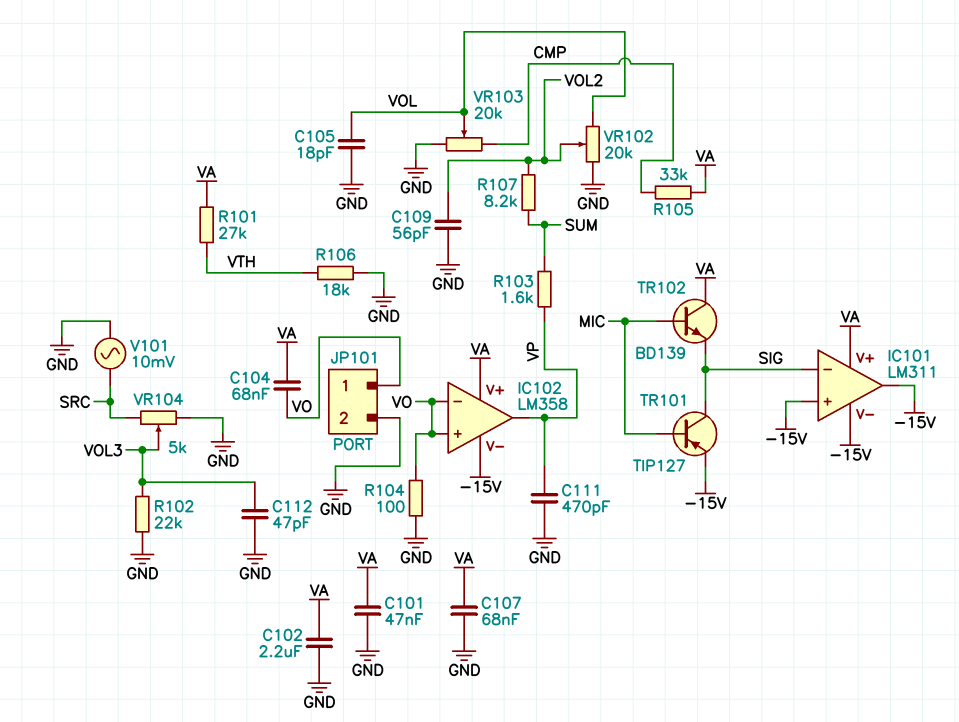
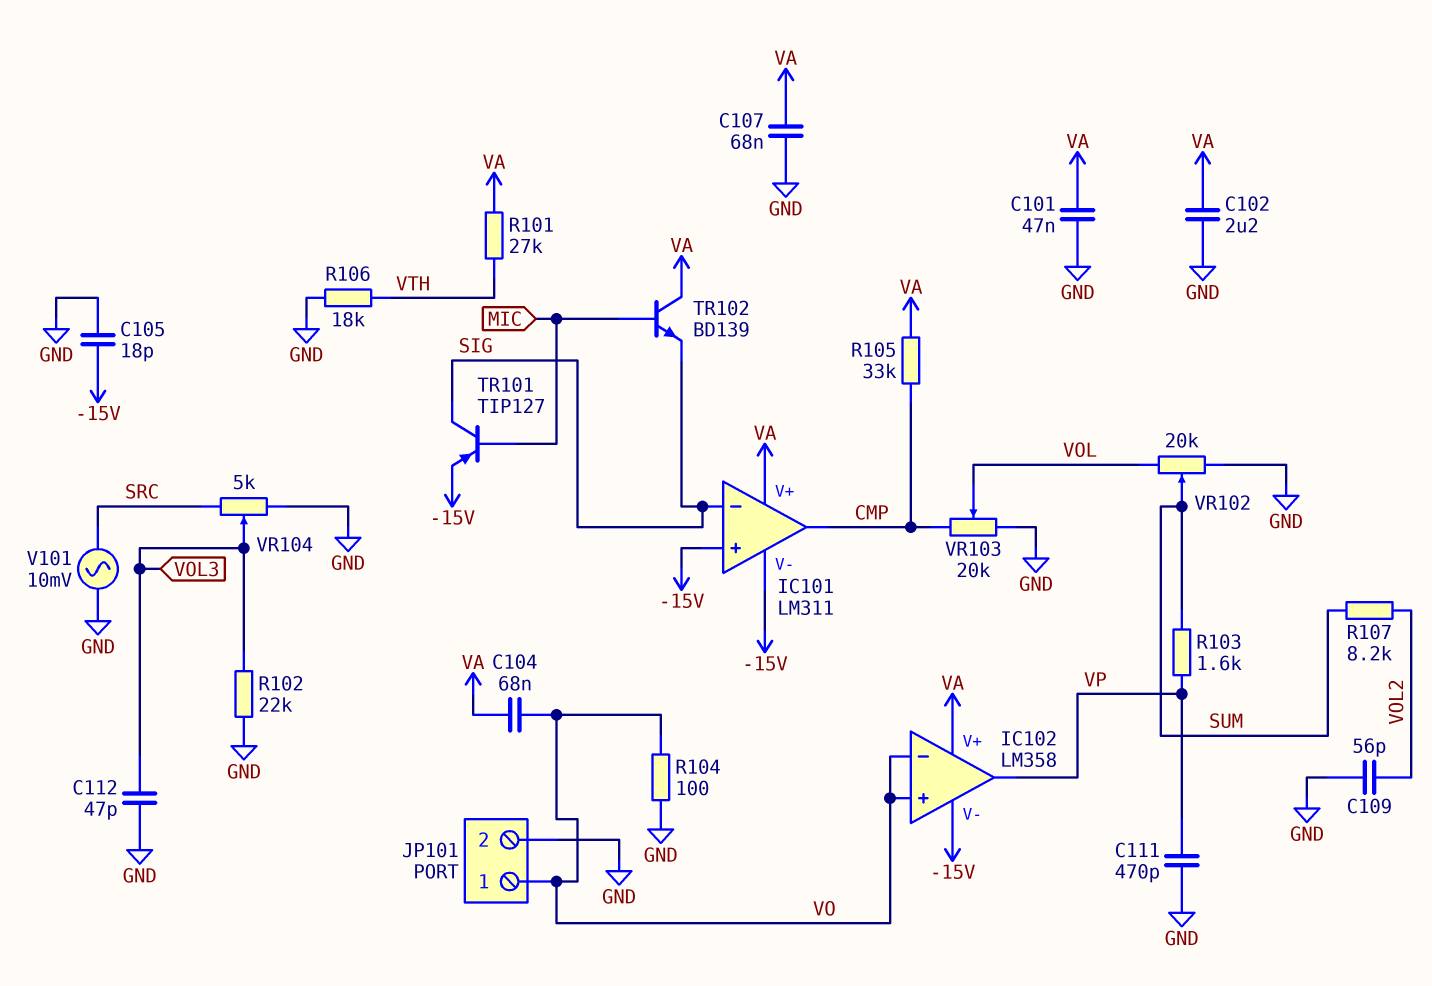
C105: 18pF (GND, VOL) -> 18pF (-15V, GND)
IC101 pin out: -15V -> CMP
VR102: 20k (GND, VOL, wiper VOL2) -> 20k (GND, VOL, wiper SUM)

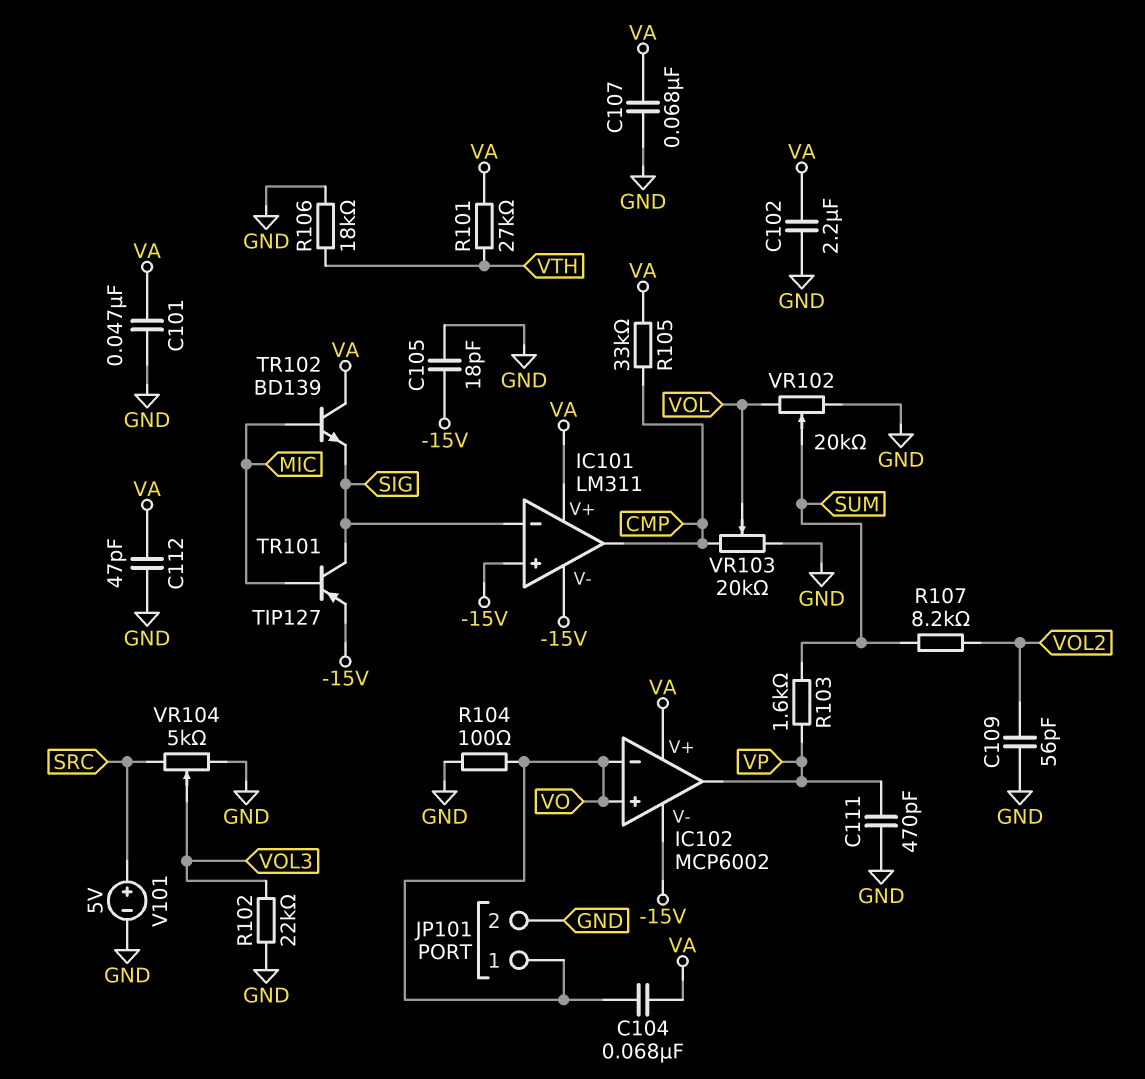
C112: 47pF (GND, VOL3) -> 47pF (GND, VA)
IC102: LM358 -> MCP6002
V101: AC 10mV (GND, SRC) -> 5V (plus SRC, minus GND)

